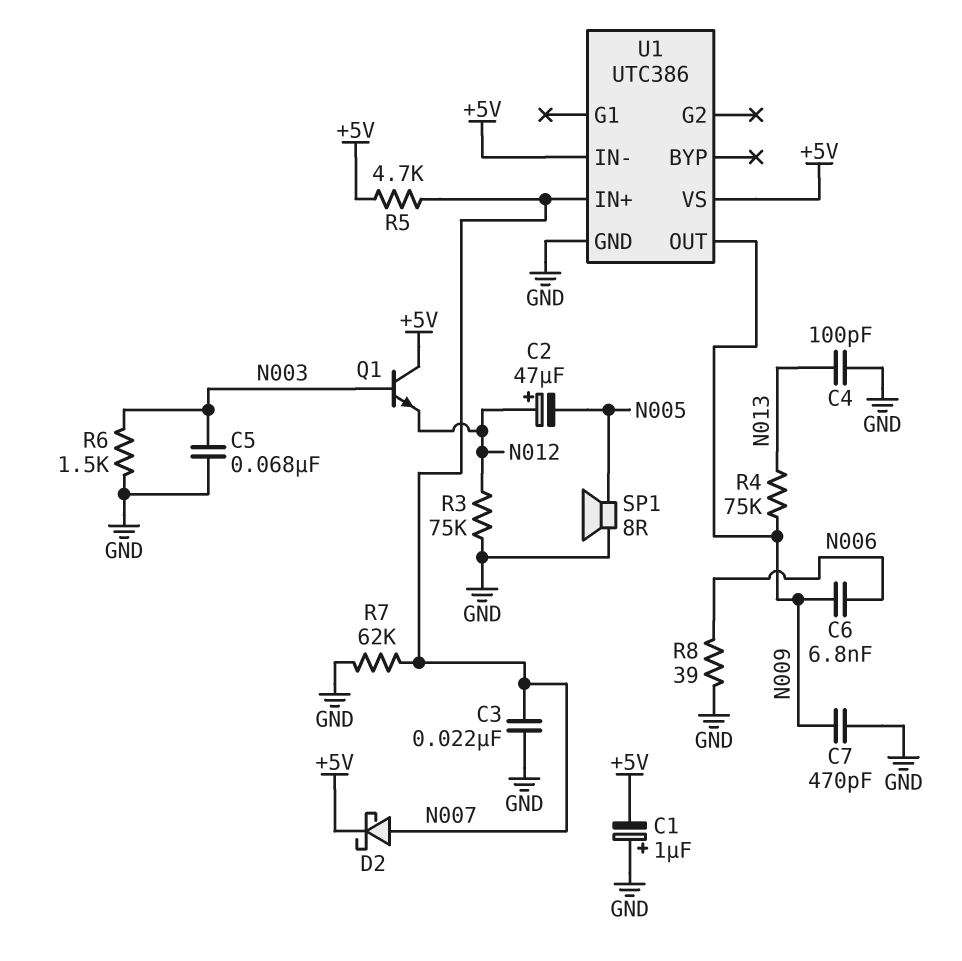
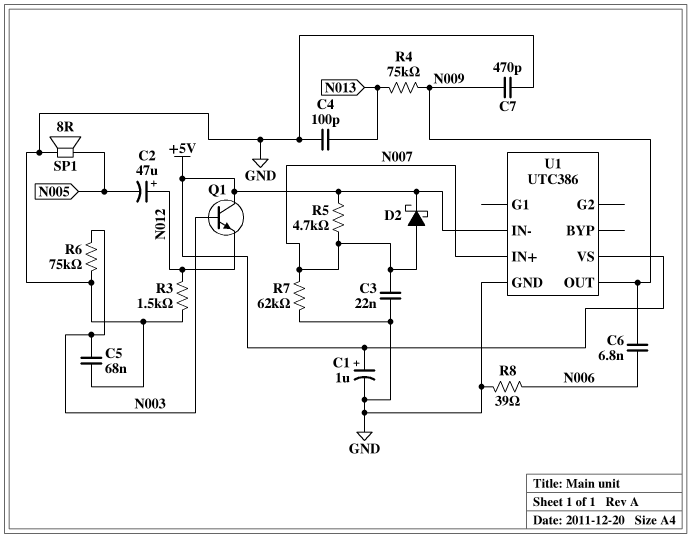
C1: 1uF (plus GND, minus +5V) -> 1uF (plus +5V, minus GND)
R3: 75k (GND, N012) -> 1.5k (GND, N012)
R6: 1.5k (GND, N003) -> 75k (GND, N003)

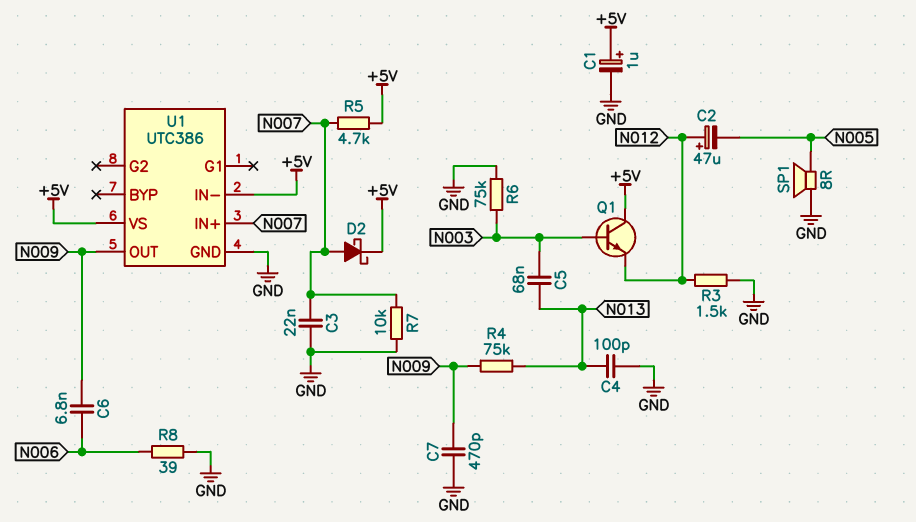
C5: 68nF (GND, N003) -> 68nF (N003, N013)
R7: 62k (GND, N007) -> 10k (GND, N007)

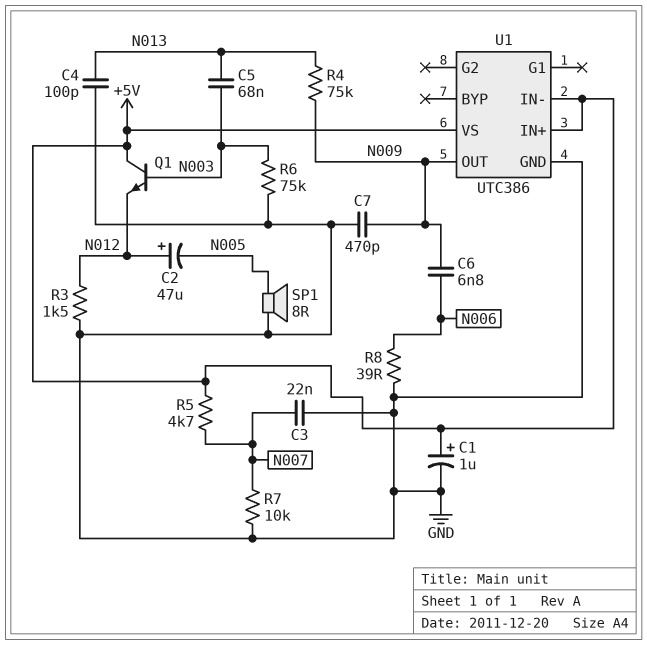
D2: schottky (A N007, K +5V) -> none
U1 pin IN+: N007 -> +5V

